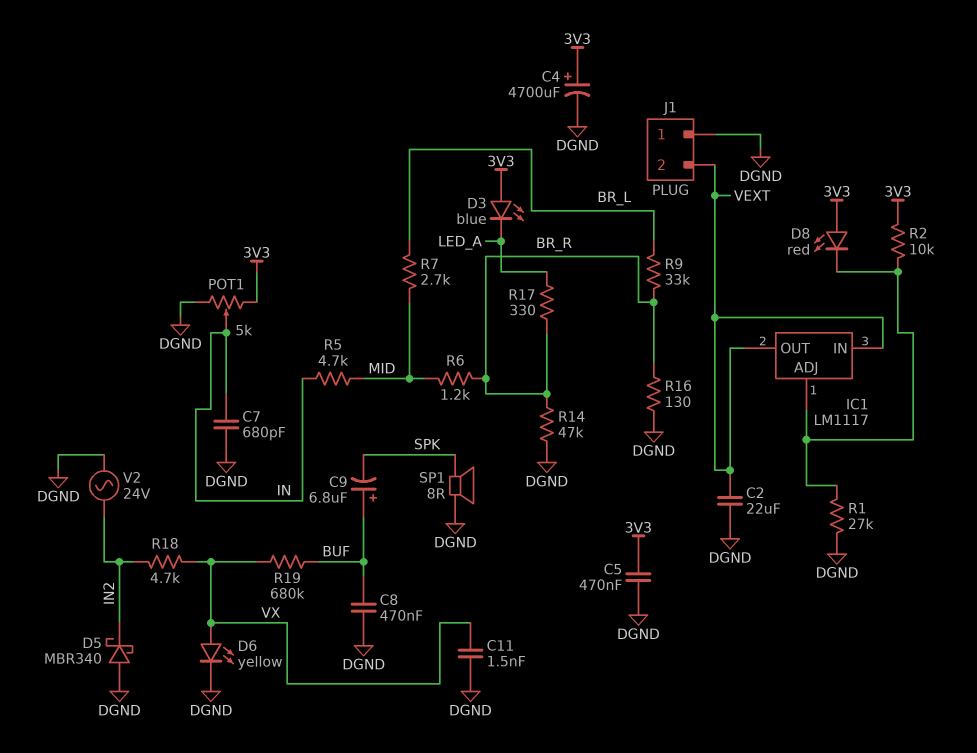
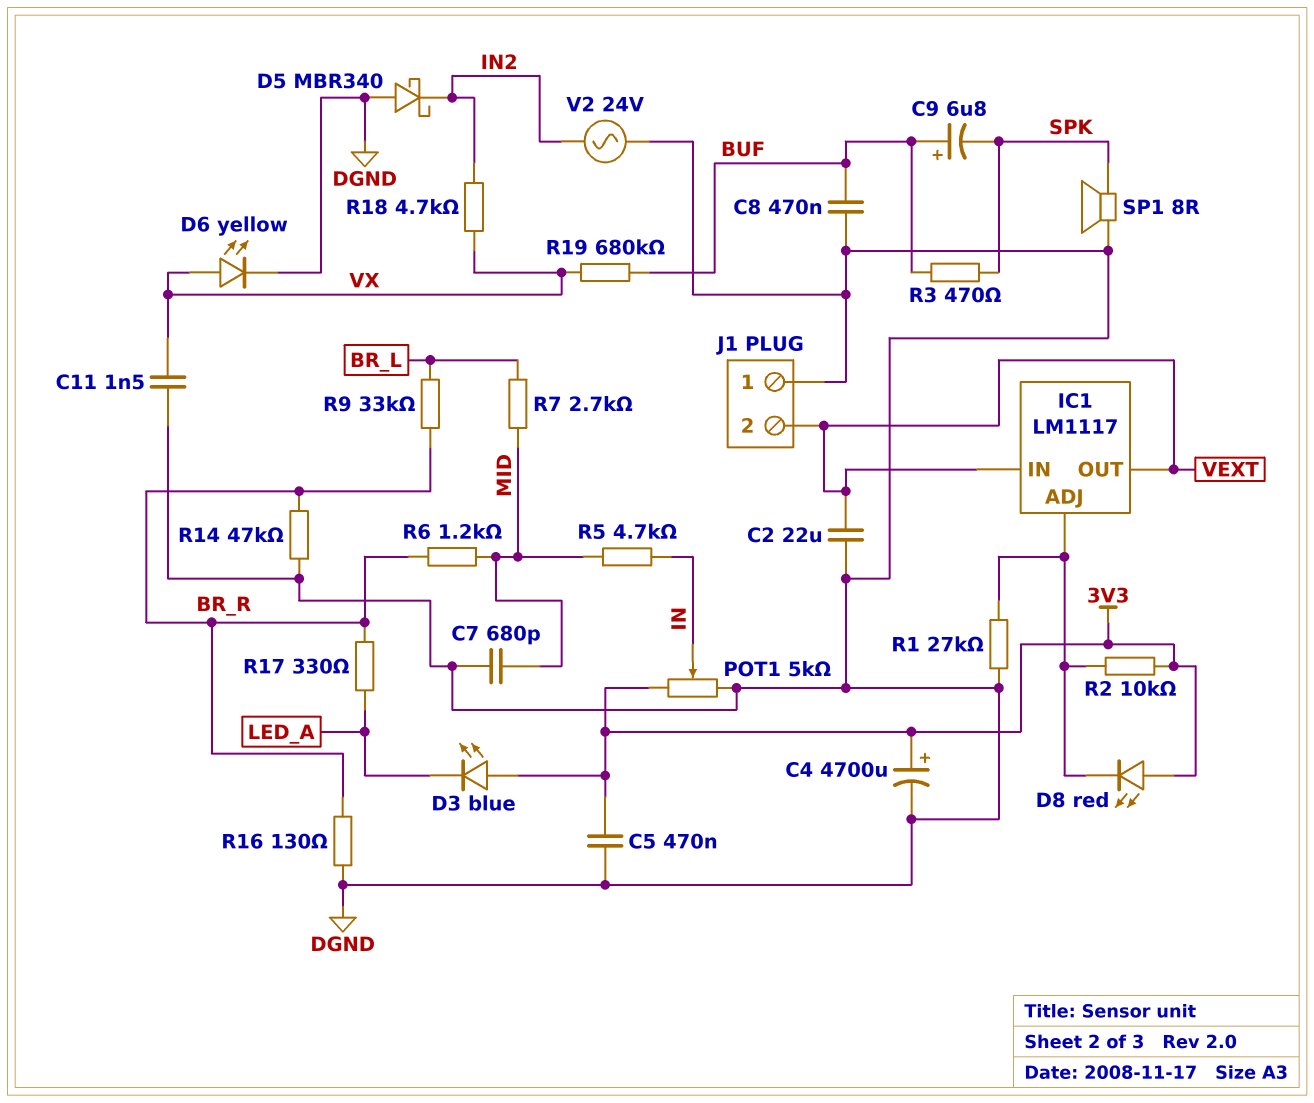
C7: 680pF (DGND, IN) -> 680pF (DGND, MID)
R3: none -> 470 (BUF, SPK)

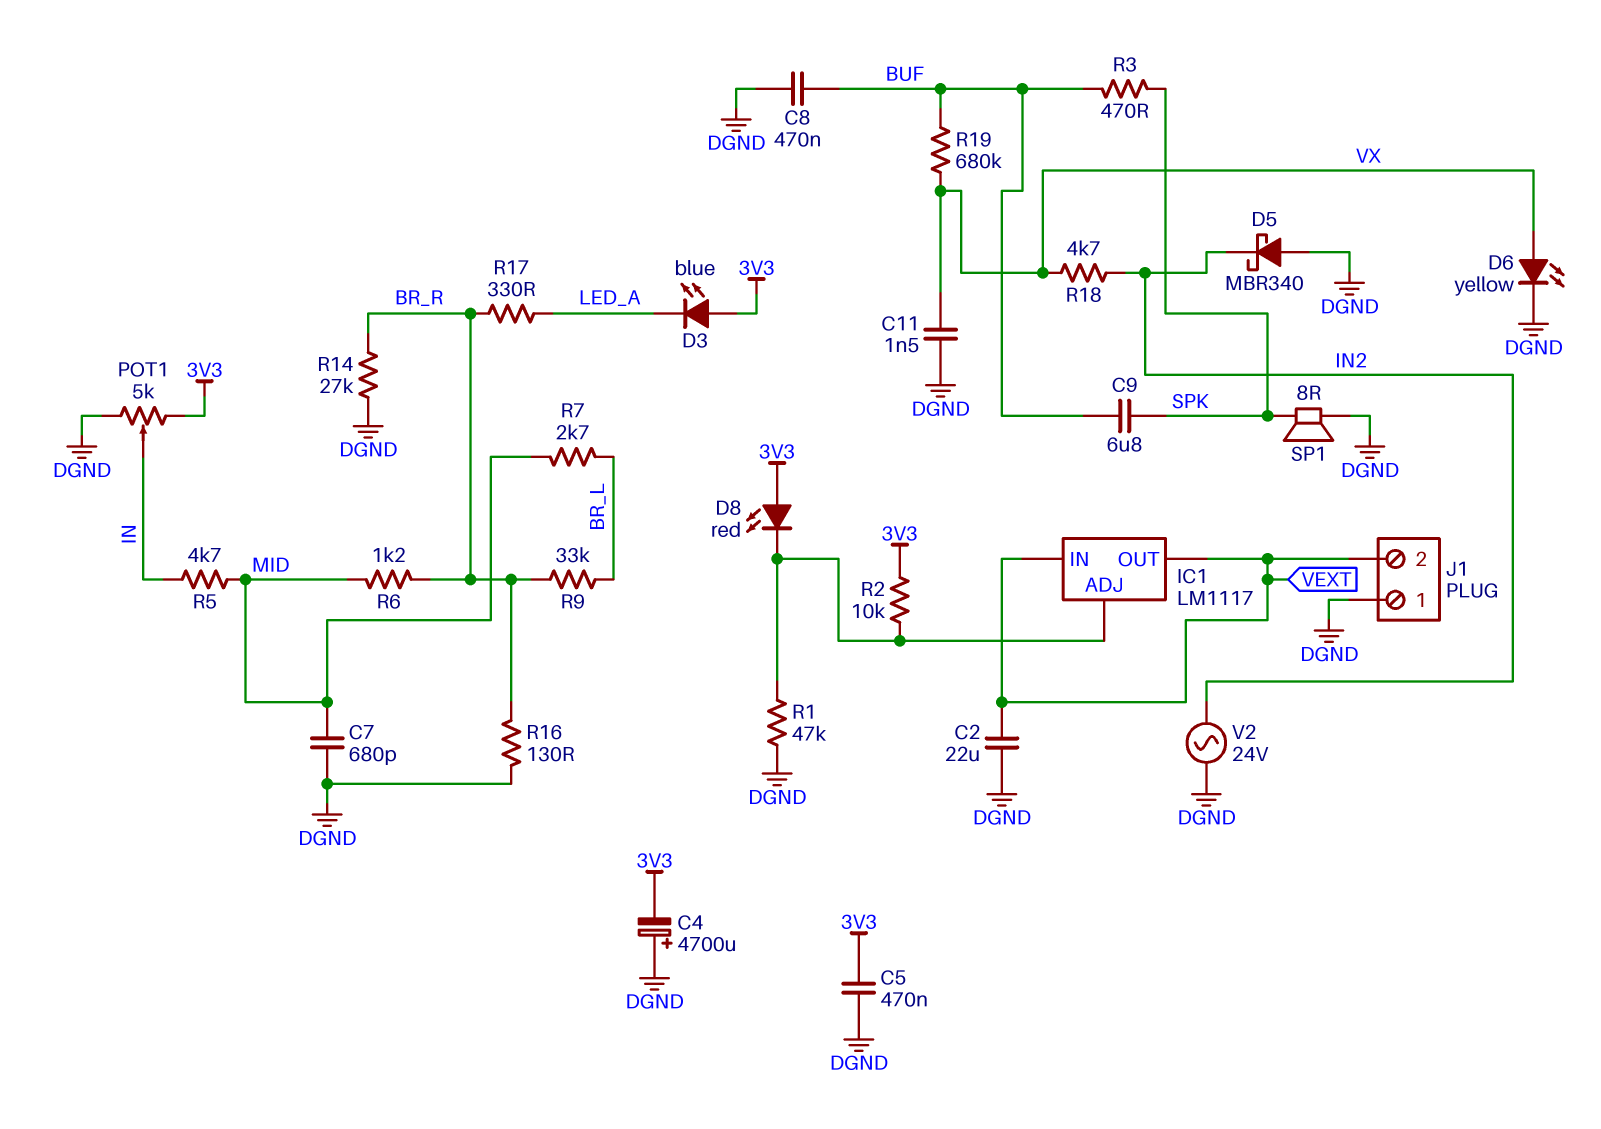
C4: 4700uF (plus 3V3, minus DGND) -> 4700uF (plus DGND, minus 3V3)
C9: 6.8uF (plus BUF, minus SPK) -> 6.8uF (BUF, SPK)
R1: 27k (DGND, IC1/ADJ) -> 47k (DGND, IC1/ADJ)
R14: 47k (BR_R, DGND) -> 27k (BR_R, DGND)

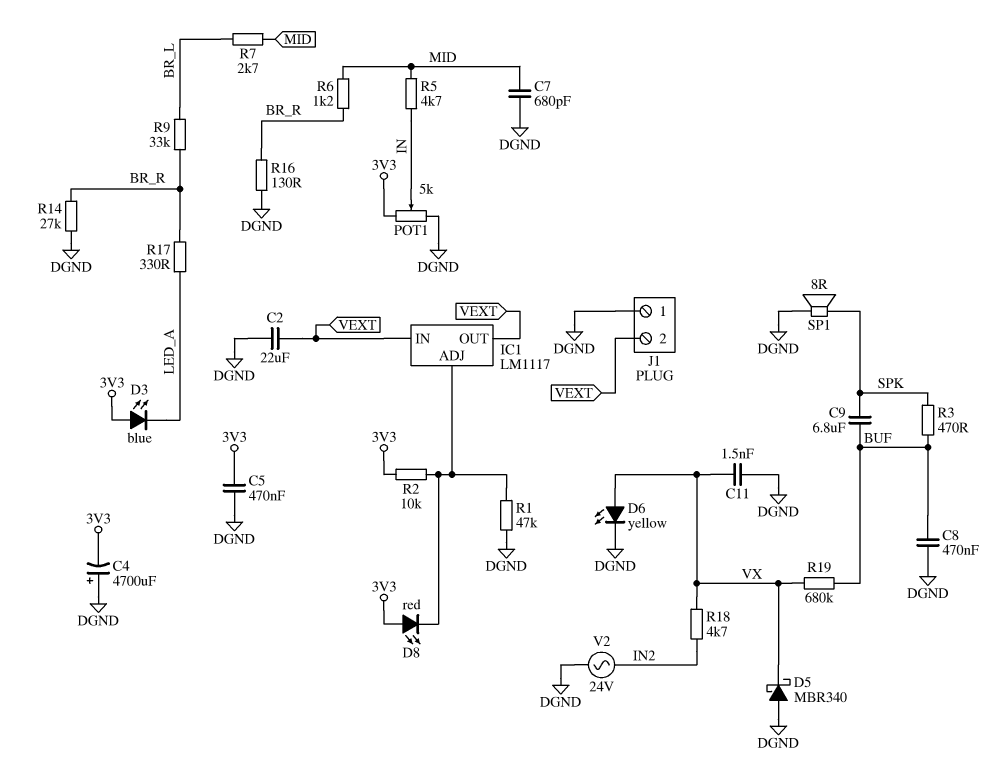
D5: schottky MBR340 (A DGND, K IN2) -> schottky MBR340 (A DGND, K VX)

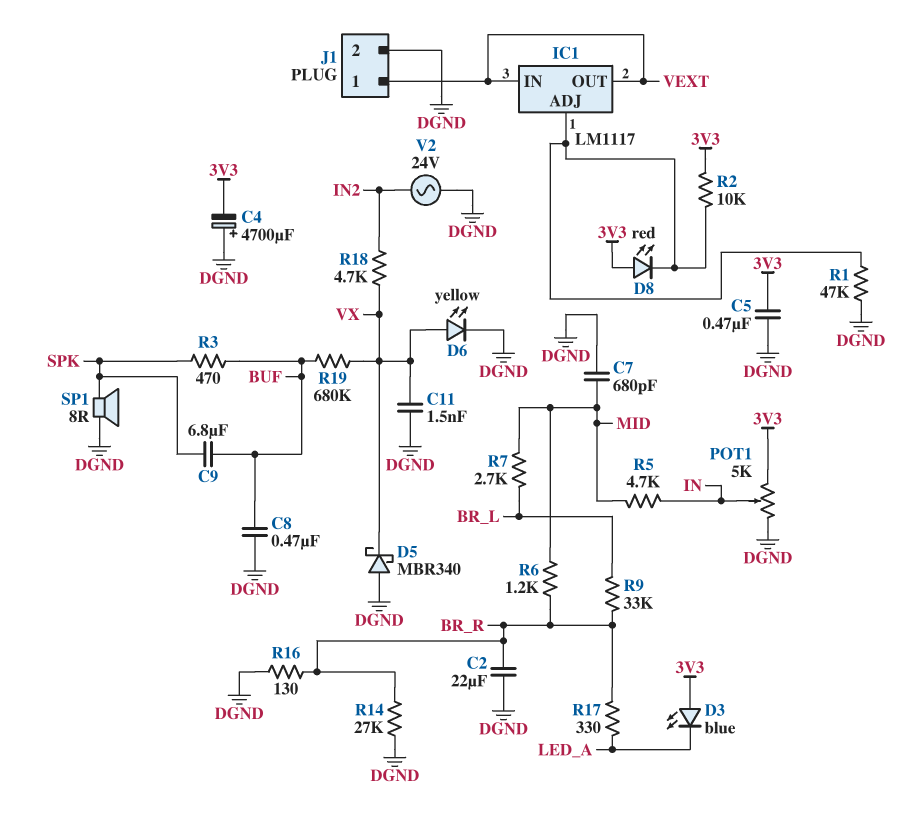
C2: 22uF (DGND, VEXT) -> 22uF (BR_R, DGND)
J1 pin 1: DGND -> VEXT
J1 pin 2: VEXT -> DGND

